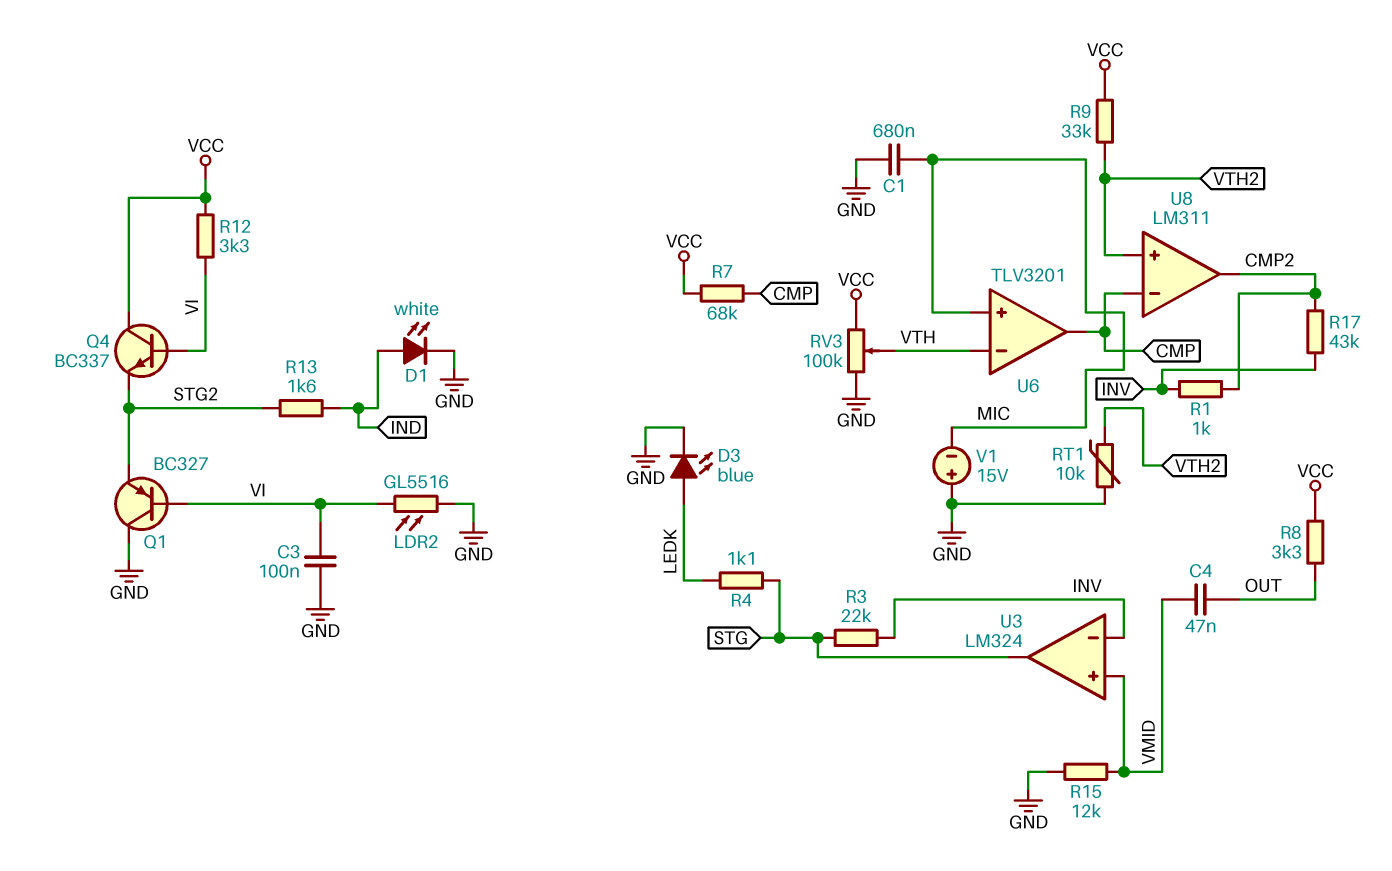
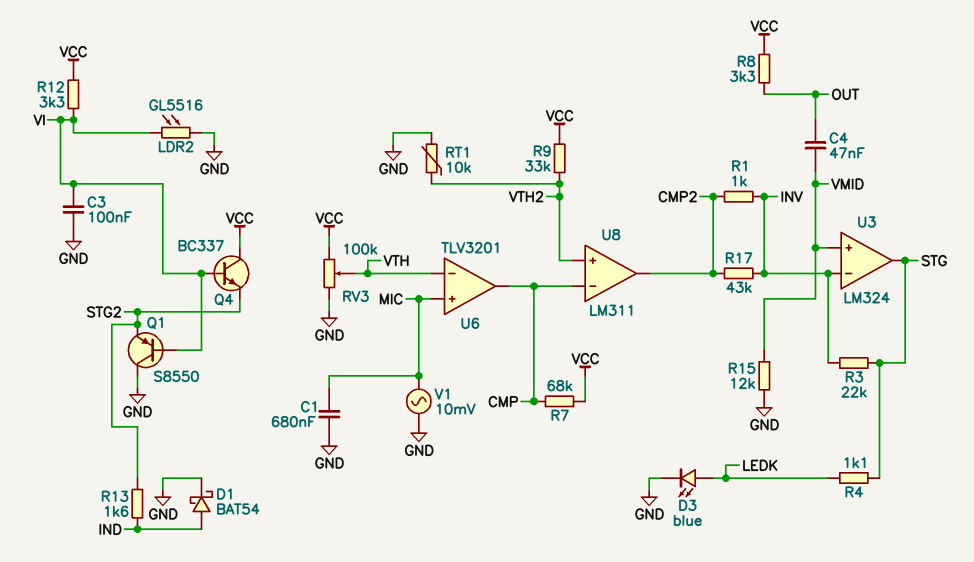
D1: LED white (A IND, K GND) -> schottky BAT54 (A IND, K GND)
Q1: PNP BC327 (B VI, C GND, E STG2) -> PNP S8550 (B VI, C GND, E STG2)
V1: 15V (plus GND, minus MIC) -> AC 10mV (GND, MIC)

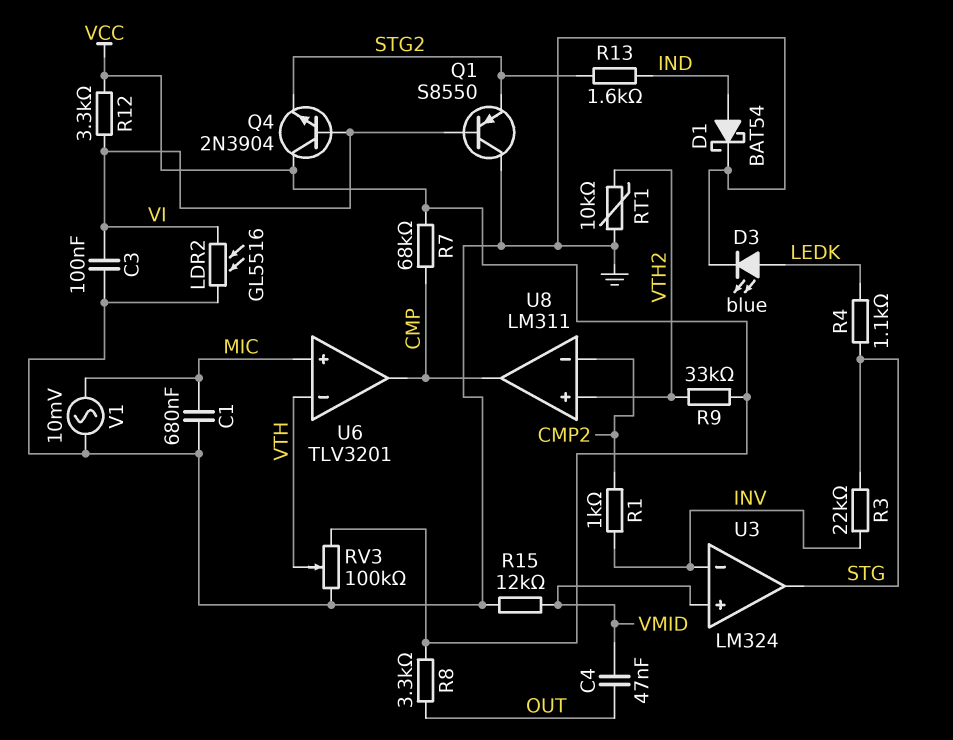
Q4: NPN BC337 (B VI, C VCC, E STG2) -> NPN 2N3904 (B VI, C VCC, E STG2)
R17: 43k (CMP2, INV) -> none
U8 pin in-: CMP -> CMP2
U8 pin out: CMP2 -> CMP

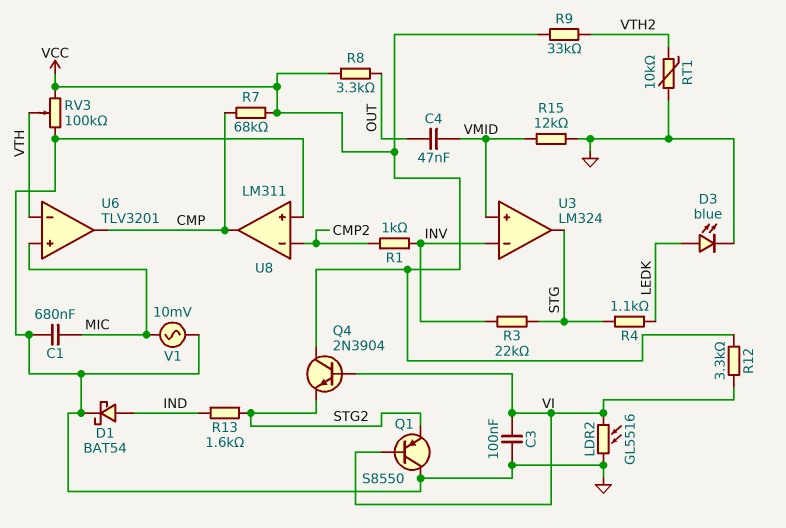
U8 pin in+: VTH2 -> GND

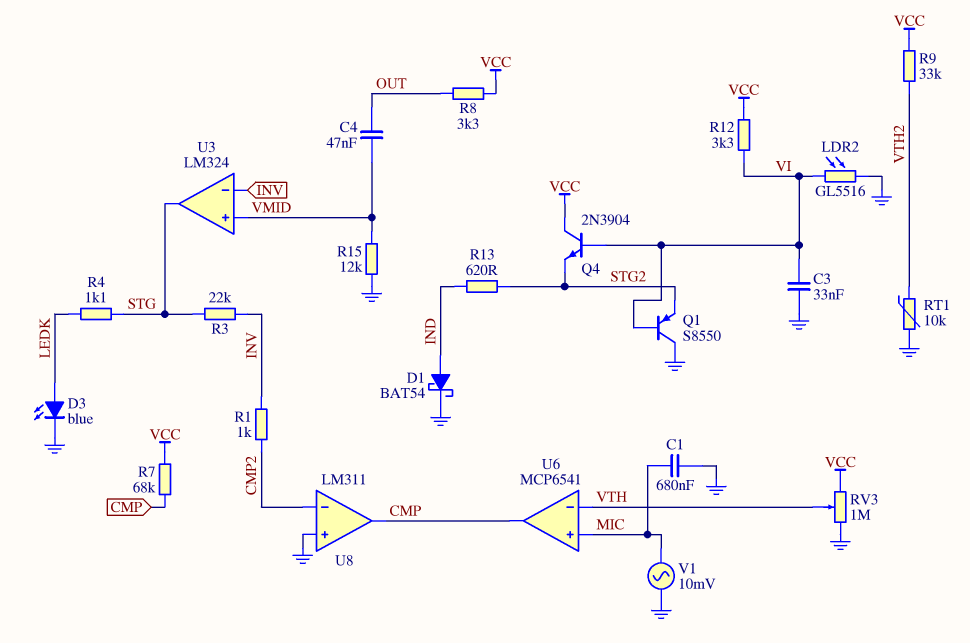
C3: 100nF (GND, VI) -> 33nF (GND, VI)
R13: 1.6k (IND, STG2) -> 620 (IND, STG2)
RV3: 100k (GND, VCC, wiper VTH) -> 1M (GND, VCC, wiper VTH)
U6: TLV3201 -> MCP6541

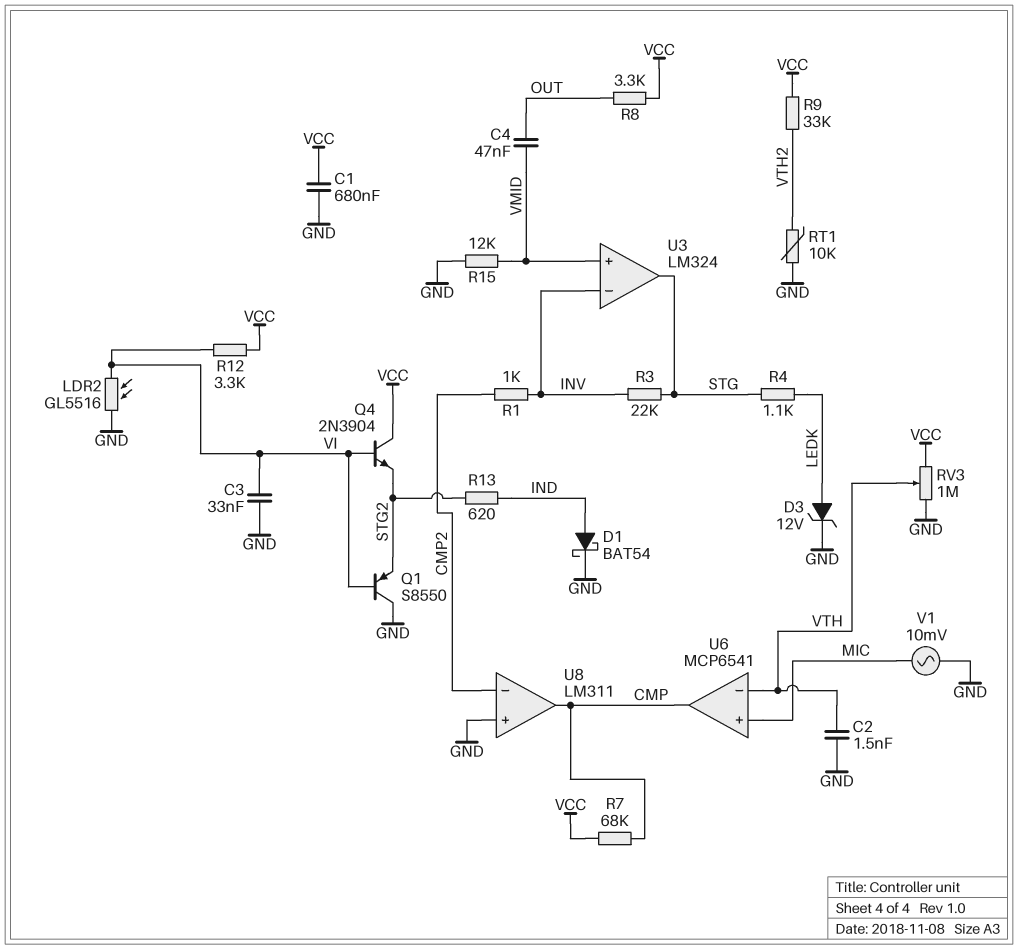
C1: 680nF (GND, MIC) -> 680nF (GND, VCC)
C2: none -> 1.5nF (GND, VTH)
D3: LED blue (A LEDK, K GND) -> zener 12V (A LEDK, K GND)

